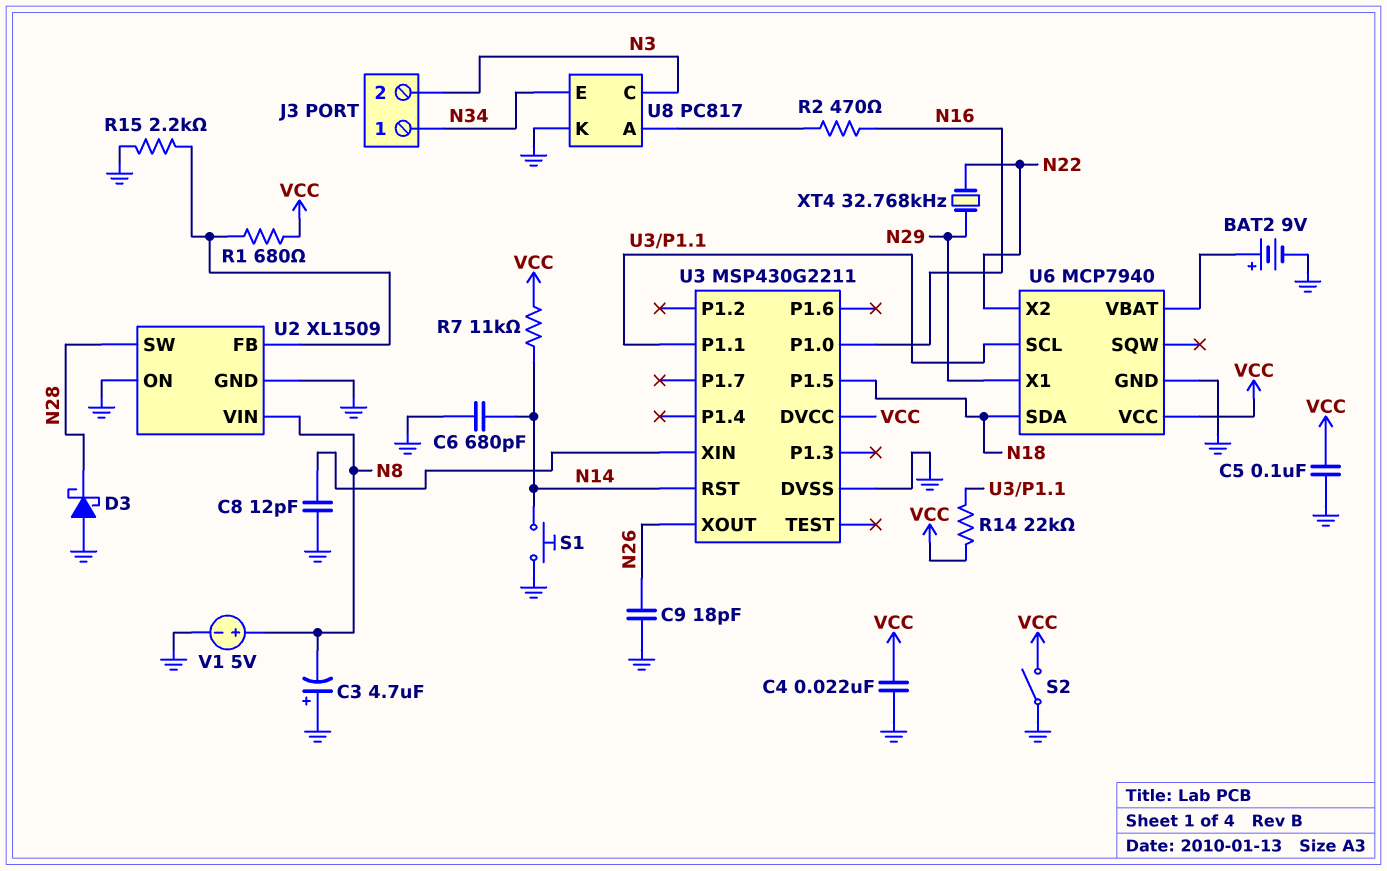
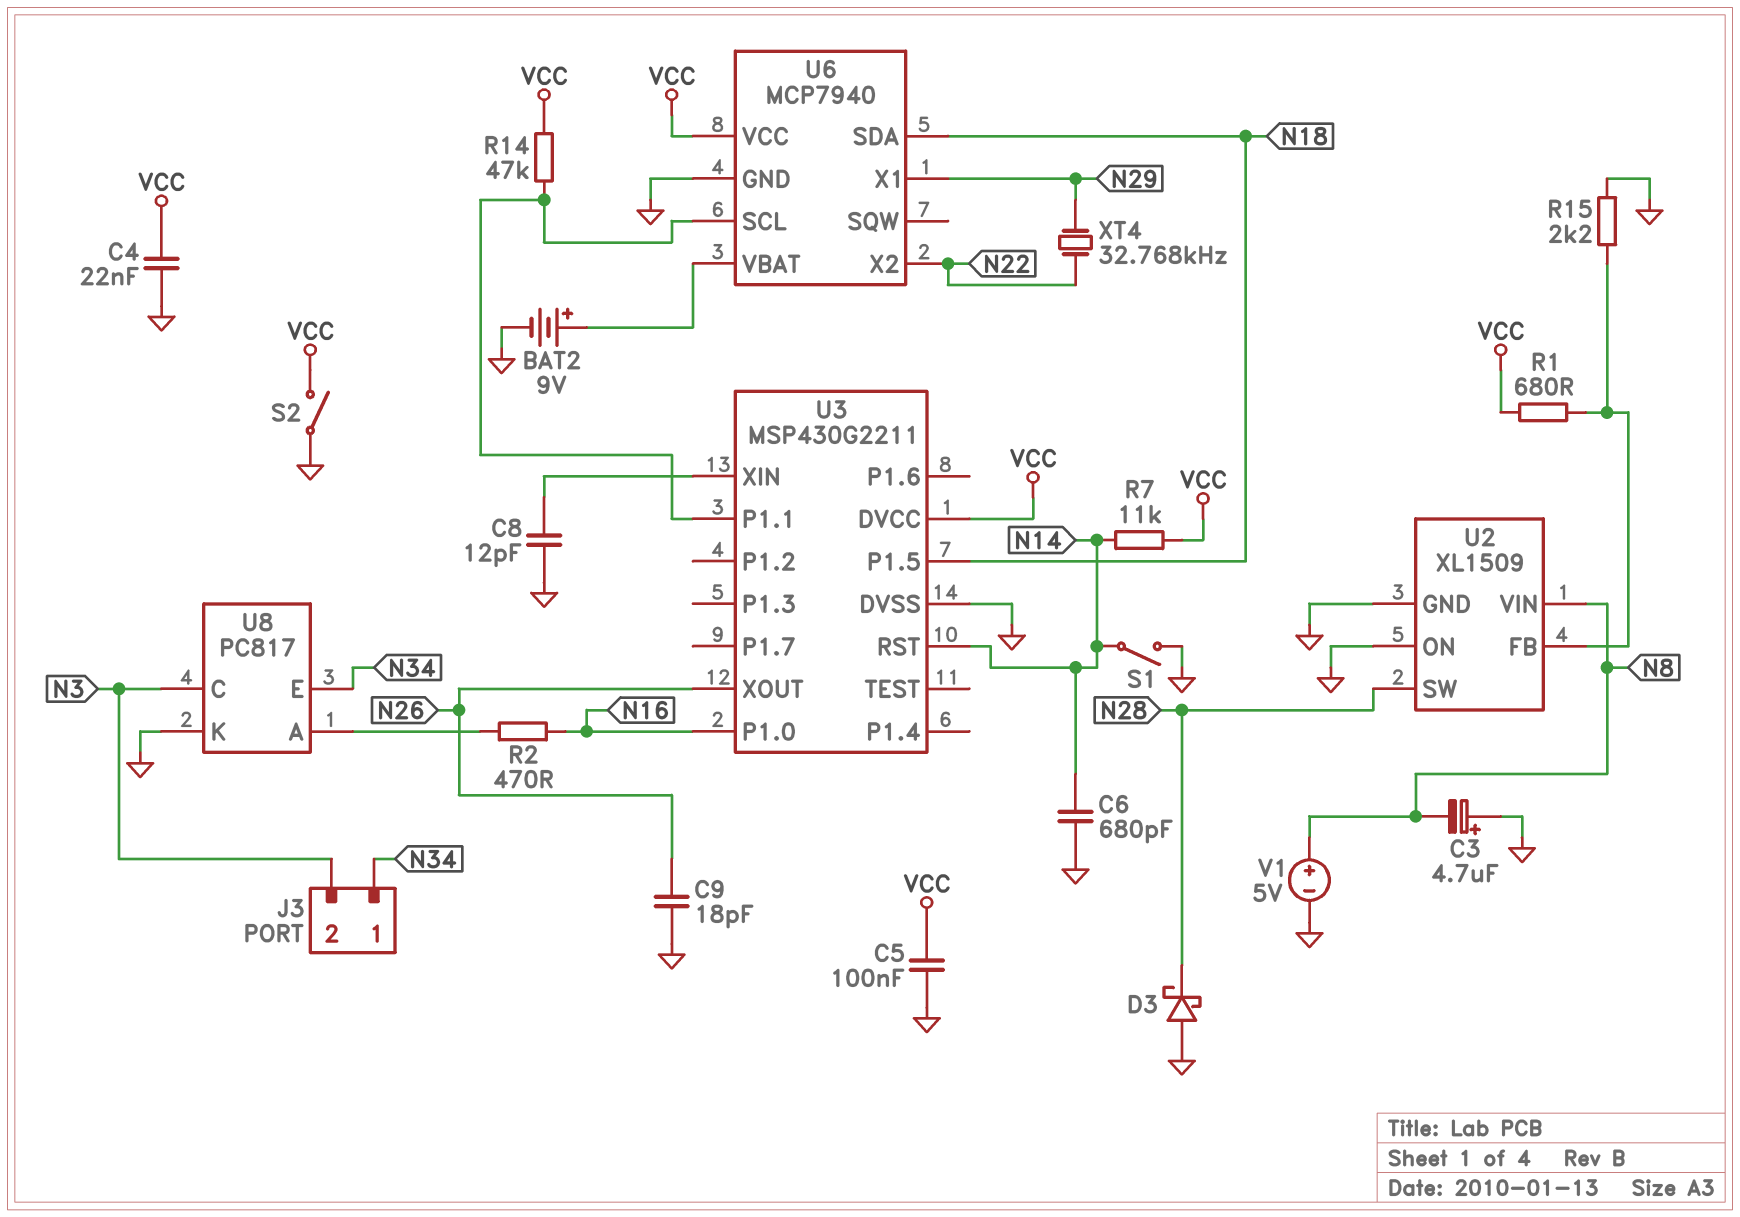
R14: 22k (U3/P1.1, VCC) -> 47k (U3/P1.1, VCC)
S1: button (GND, N14) -> switch (GND, N14)

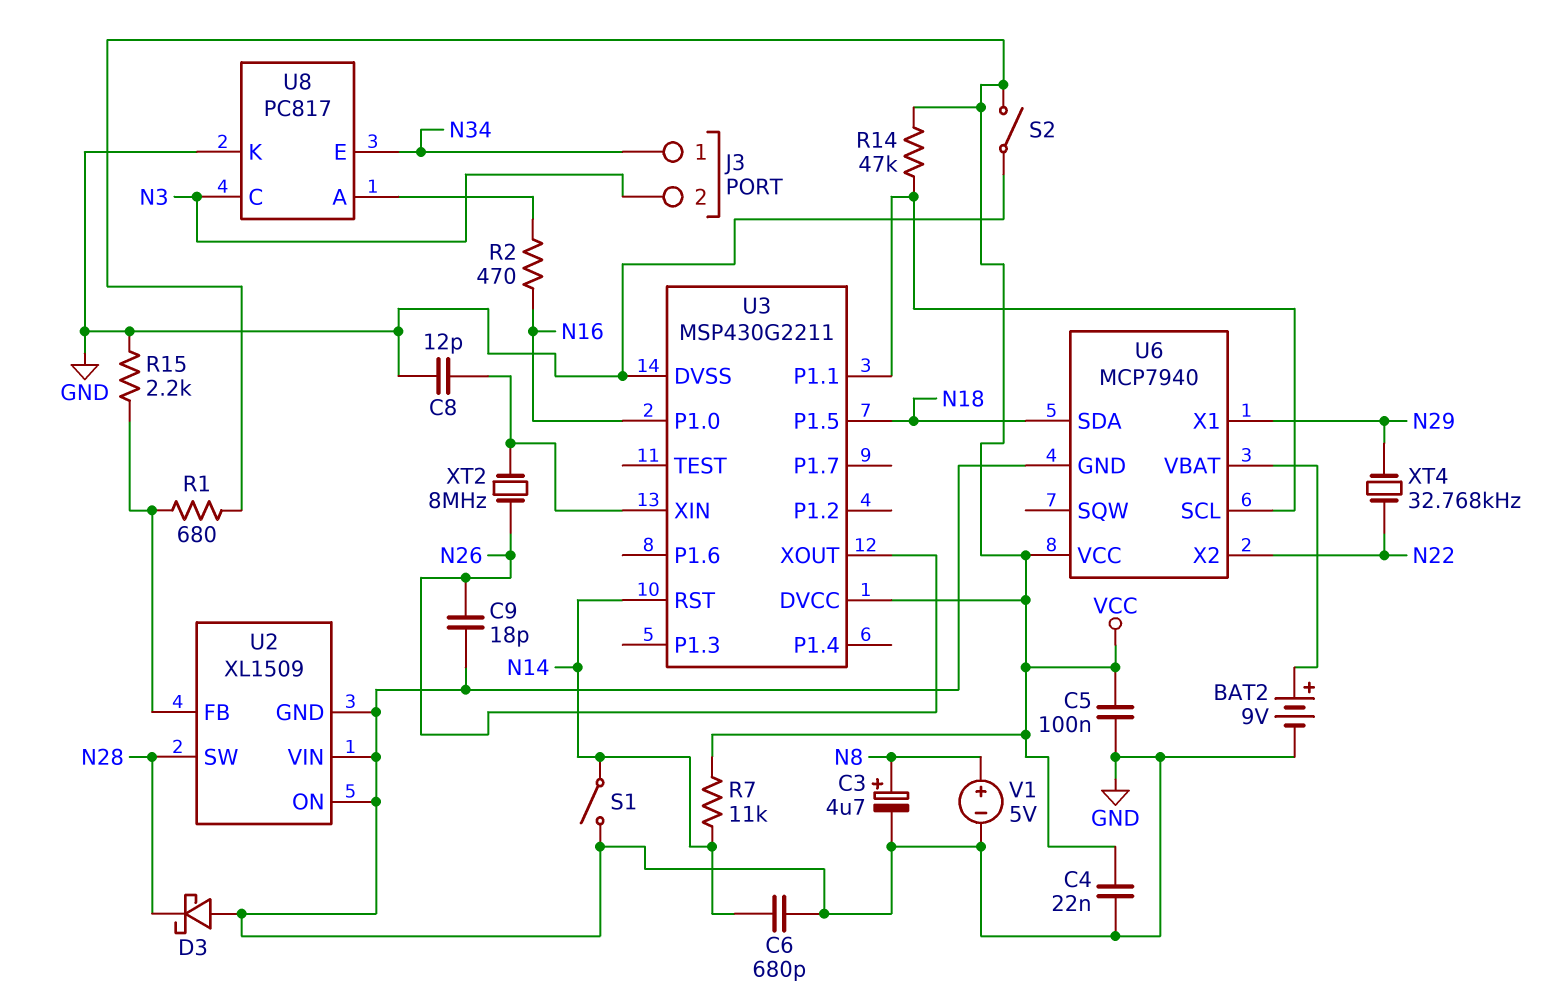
C3: 4.7uF (plus GND, minus N8) -> 4.7uF (plus N8, minus GND)
U2 pin VIN: N8 -> GND
XT2: none -> 8MHz (N26, U3/XIN)

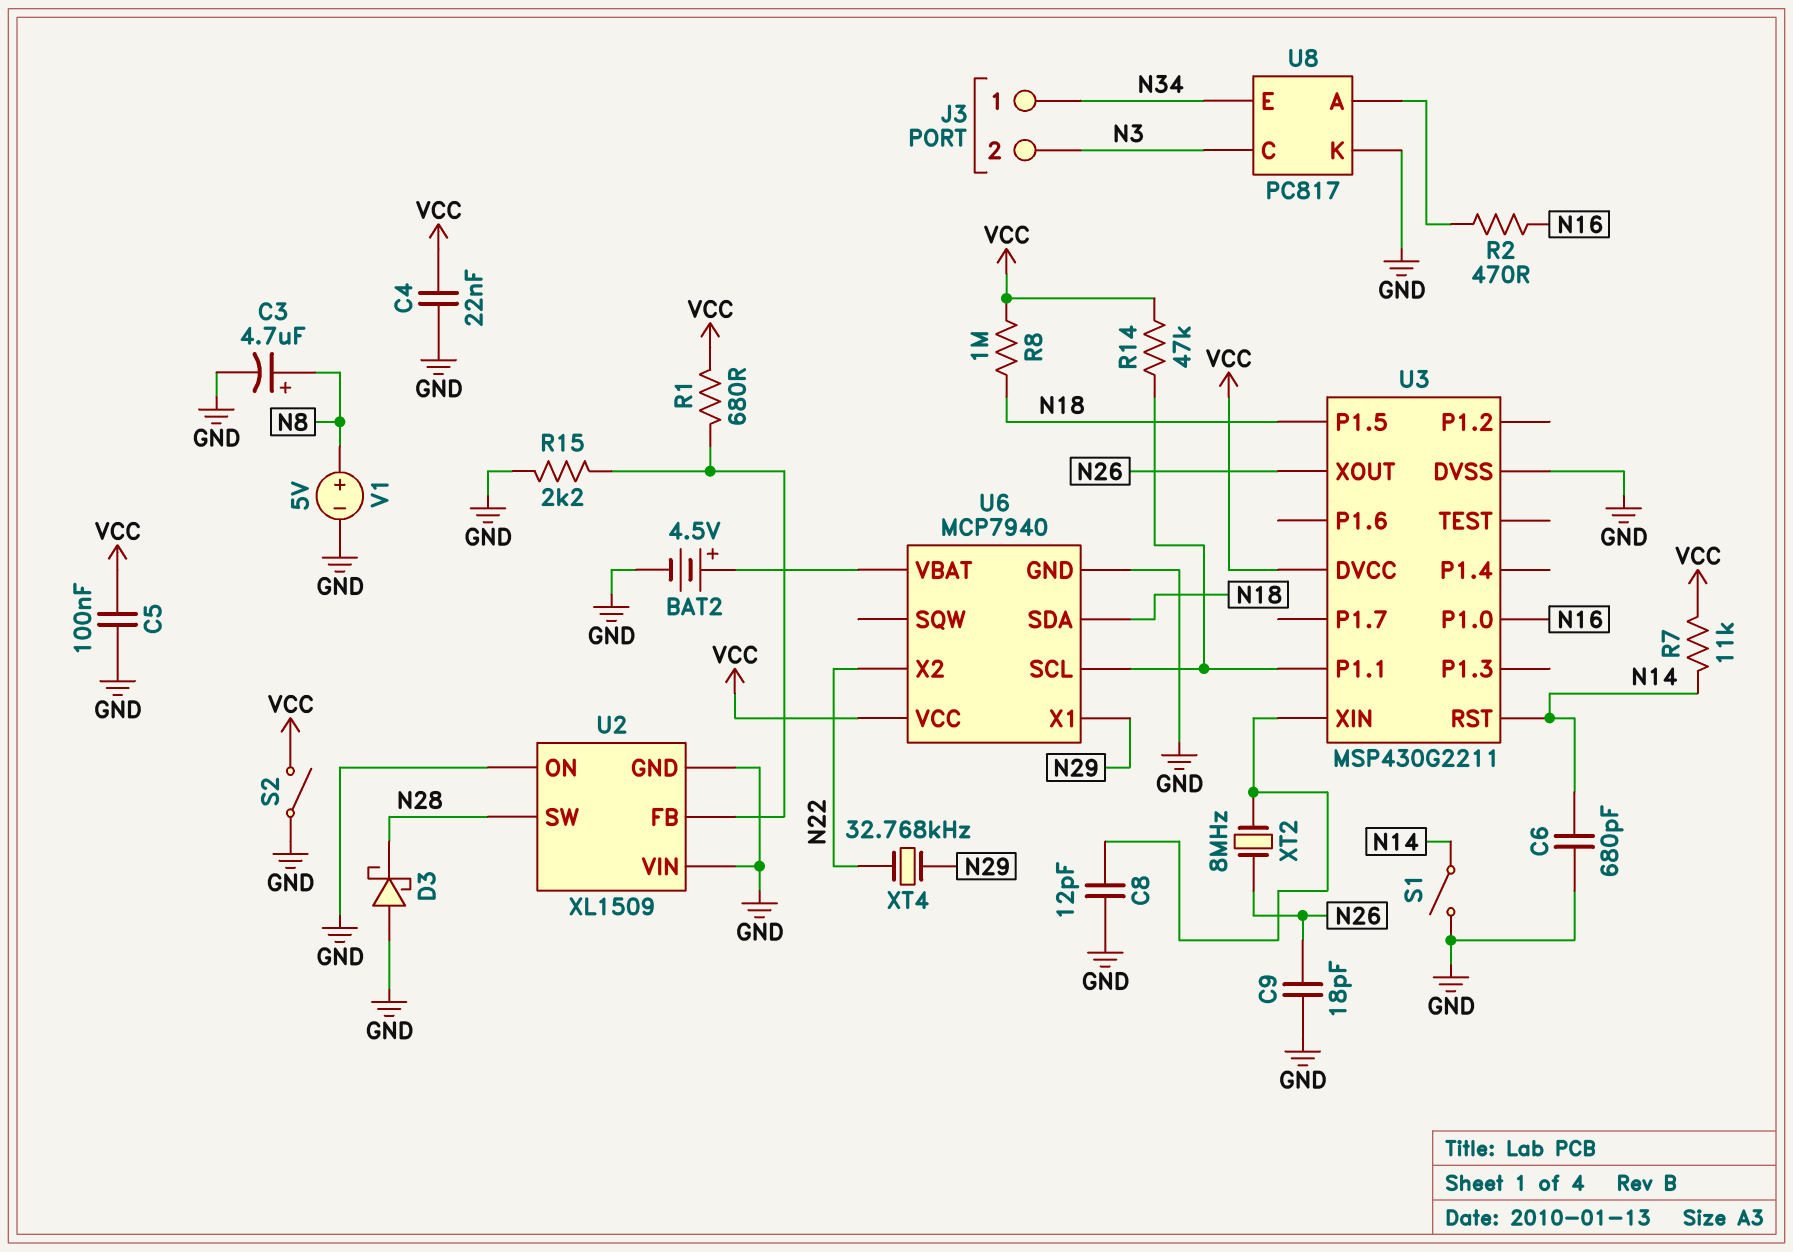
BAT2: 9V (plus U6/VBAT, minus GND) -> 4.5V (plus U6/VBAT, minus GND)
R8: none -> 1M (N18, VCC)

